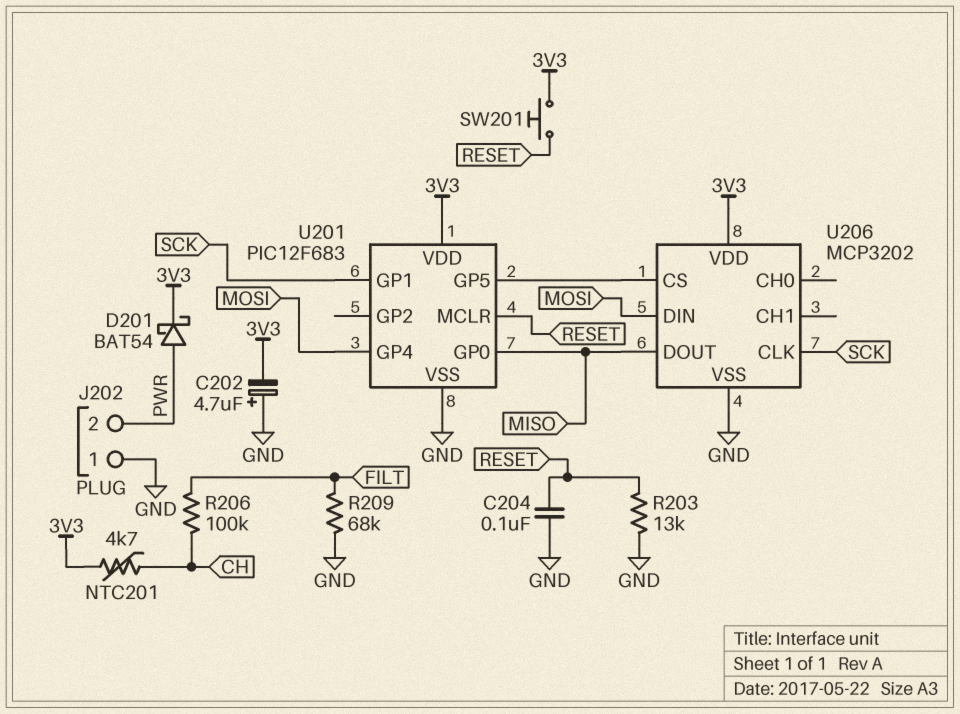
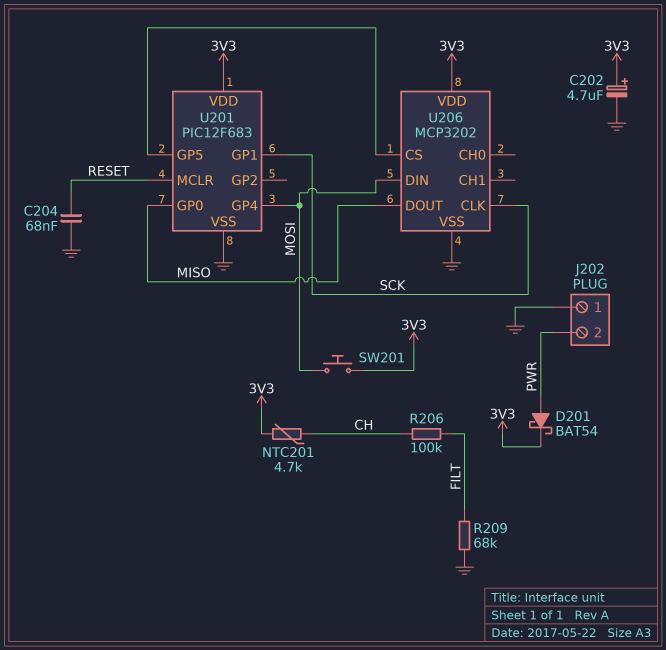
C202: 4.7uF (plus GND, minus 3V3) -> 4.7uF (plus 3V3, minus GND)
C204: 100nF (GND, RESET) -> 68nF (GND, RESET)
R203: 13k (GND, RESET) -> none
SW201: button (3V3, RESET) -> button (3V3, MOSI)

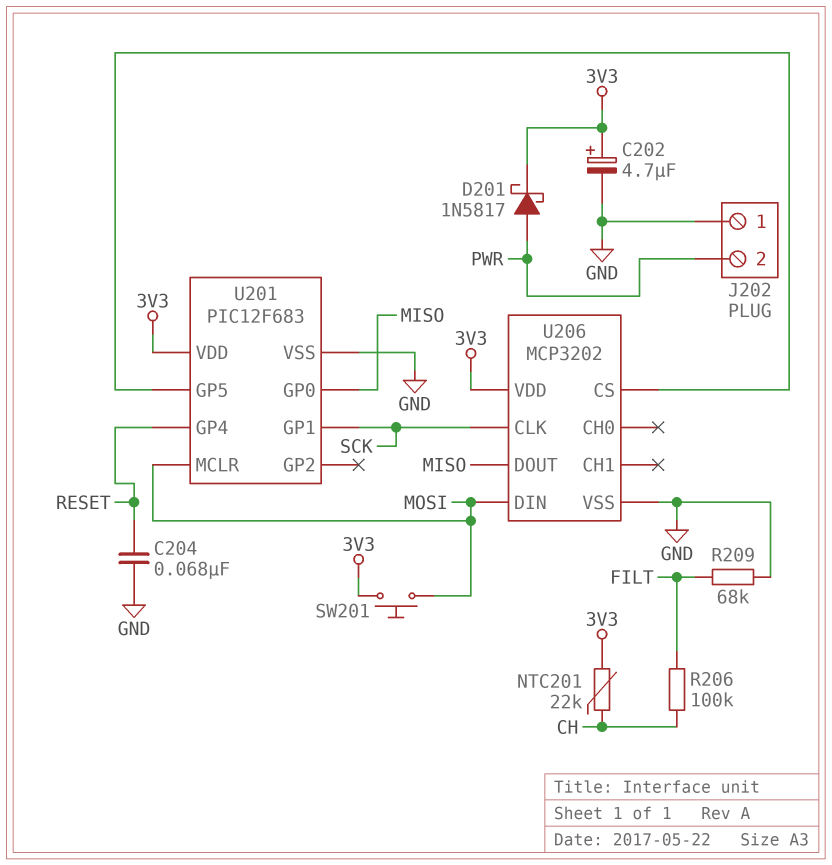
D201: schottky BAT54 (A PWR, K 3V3) -> schottky 1N5817 (A PWR, K 3V3)
NTC201: 4.7k (3V3, CH) -> 22k (3V3, CH)
U201 pin GP4: MOSI -> RESET
U201 pin MCLR: RESET -> MOSI

